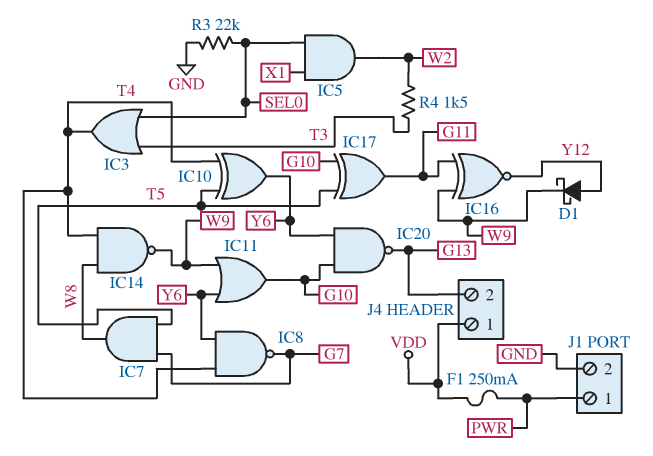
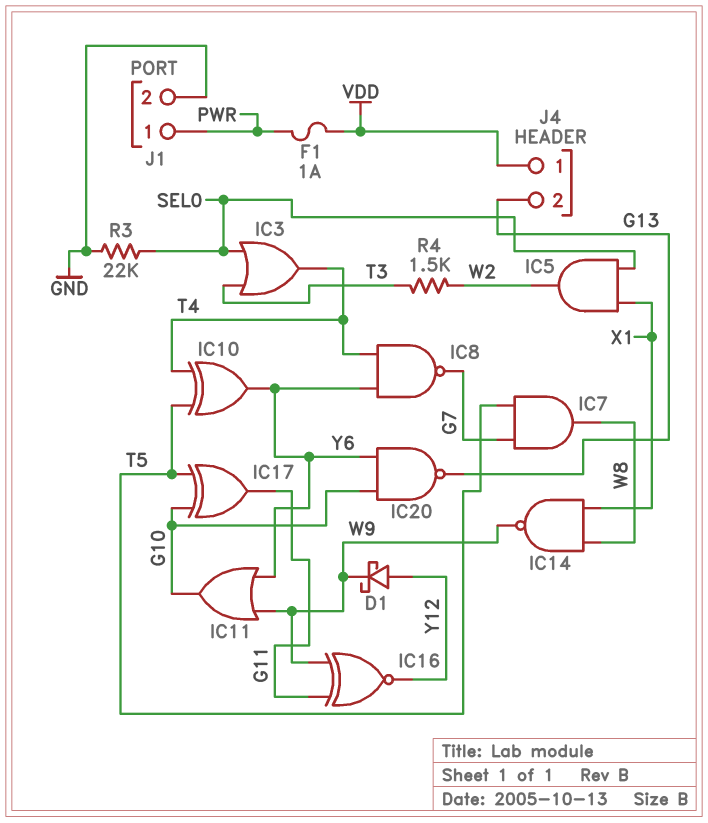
F1: 250mA (PWR, VDD) -> 1A (PWR, VDD)
IC14: NAND (in T4, in W8, out W9) -> NAND (in W8, in X1, out W9)

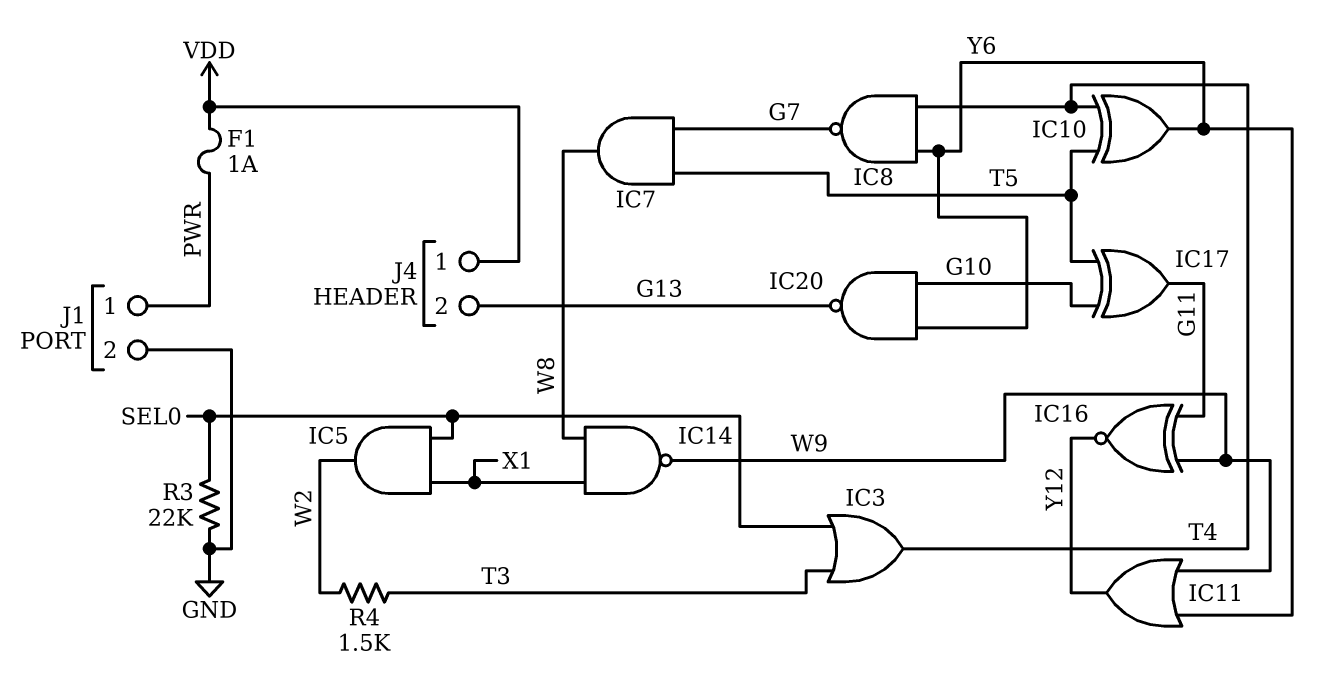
D1: schottky (A Y12, K W9) -> none
IC11: OR (in W9, in Y6, out G10) -> OR (in W9, in Y6, out Y12)

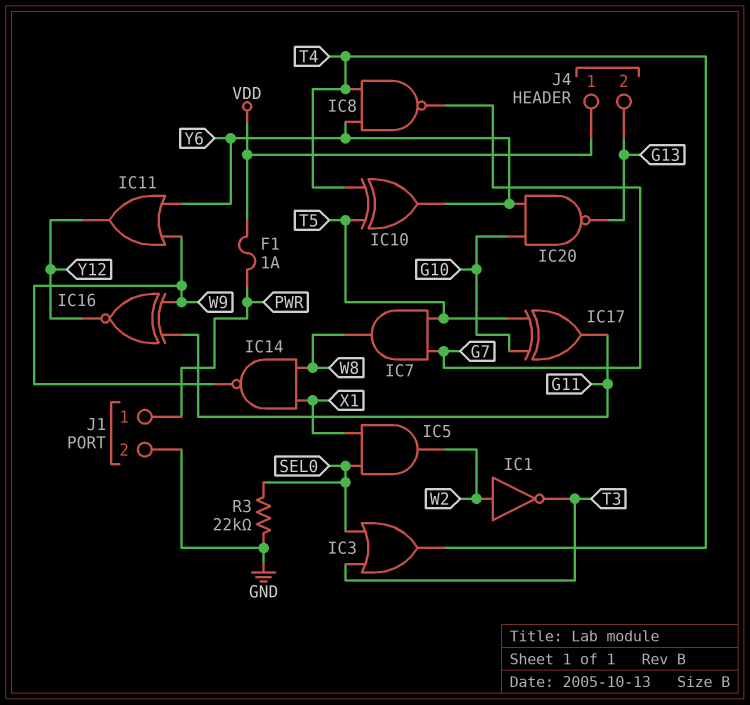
IC1: none -> NOT (in W2, out T3)
R4: 1.5k (T3, W2) -> none

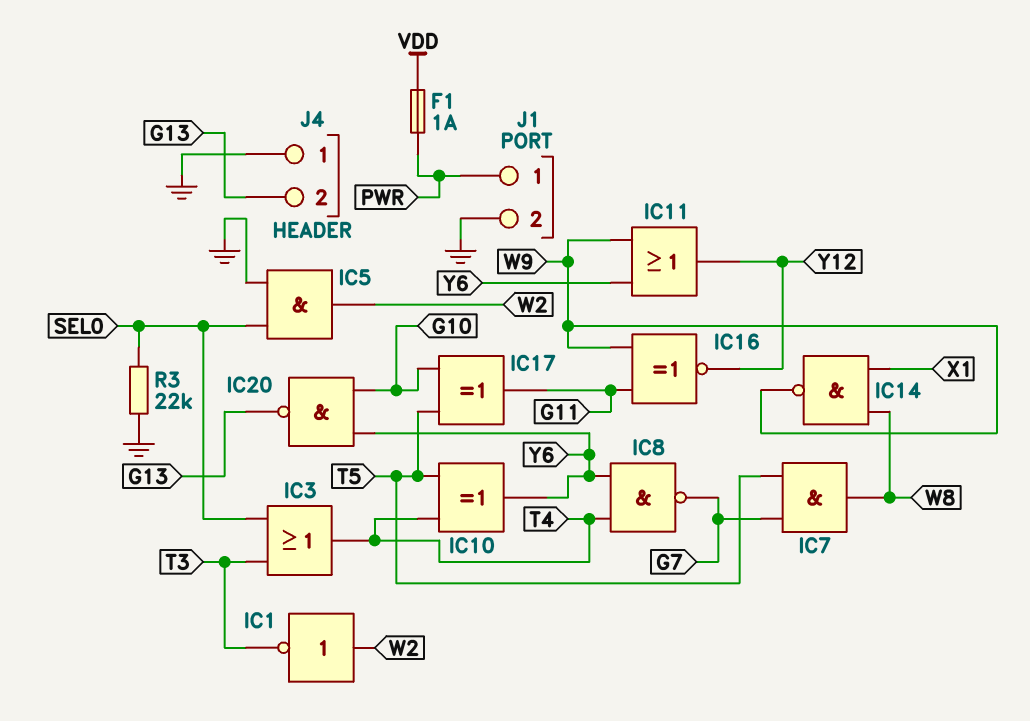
IC5: AND (in SEL0, in X1, out W2) -> AND (in GND, in SEL0, out W2)
J4 pin 1: VDD -> GND

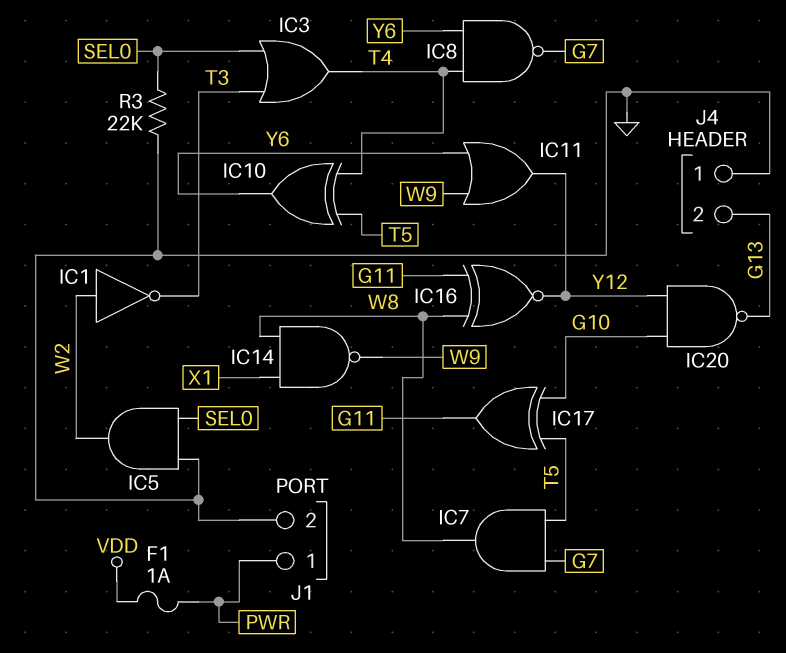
IC16: XNOR (in G11, in W9, out Y12) -> XNOR (in G11, in W8, out Y12)
IC20: NAND (in G10, in Y6, out G13) -> NAND (in G10, in Y12, out G13)

